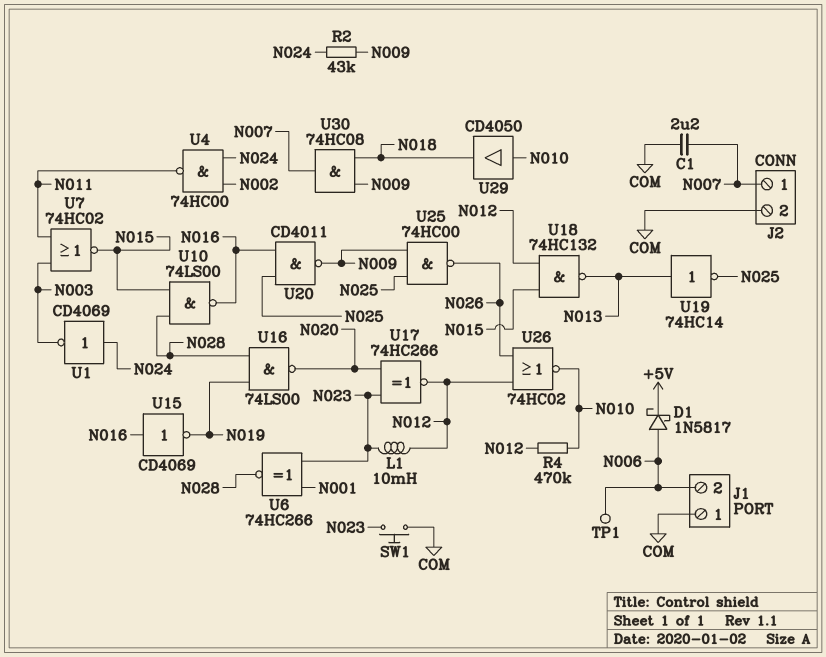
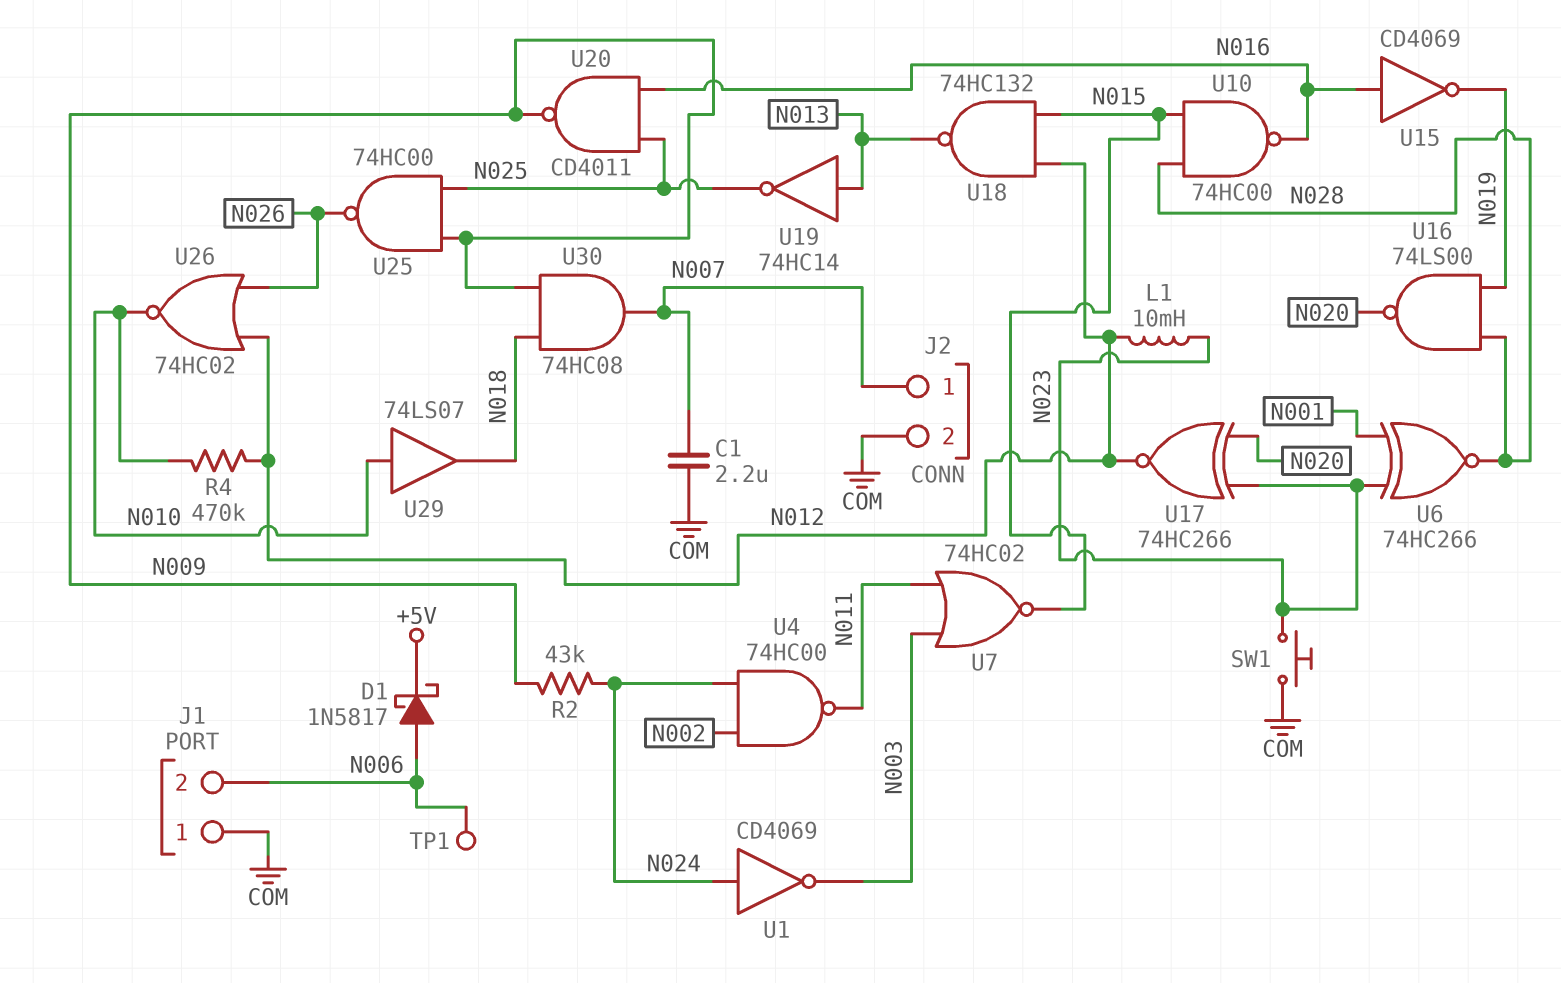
U10: NAND 74LS00 (in N015, in N028, out N016) -> NAND 74HC00 (in N015, in N028, out N016)
U29: buffer CD4050 (in N010, out N018) -> buffer 74LS07 (in N010, out N018)

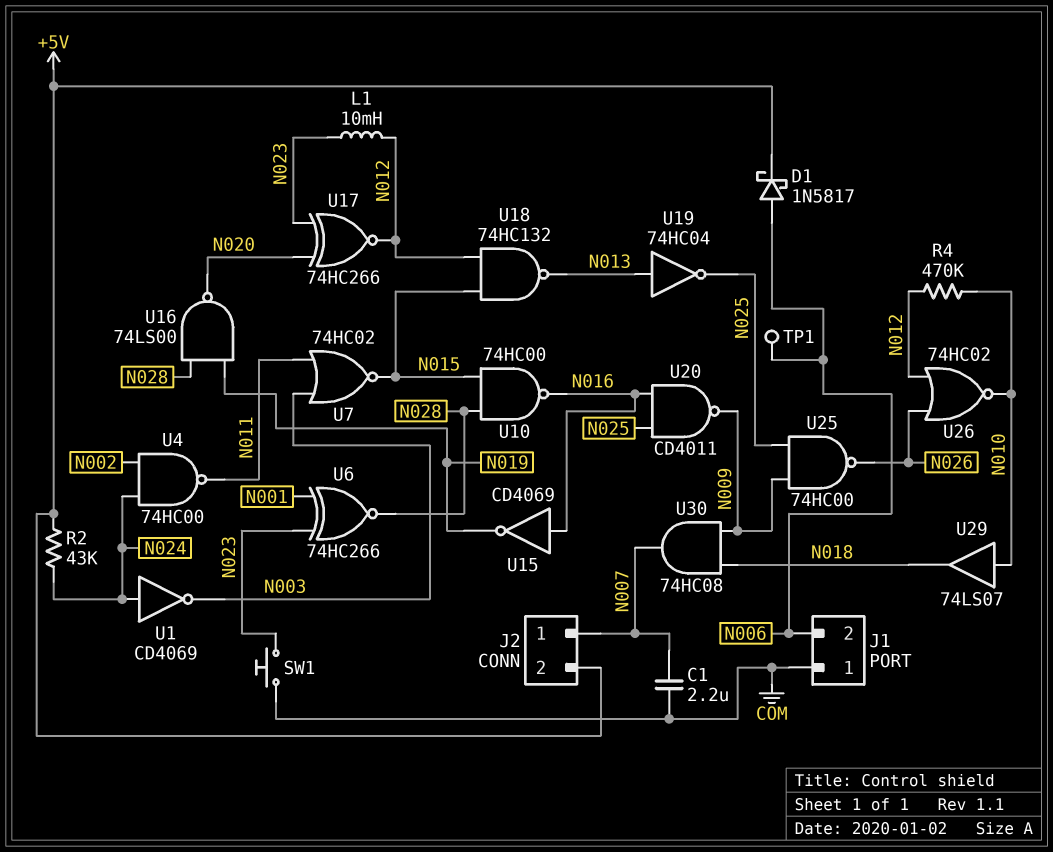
J2 pin 2: COM -> +5V
R2: 43k (N009, N024) -> 43k (+5V, N024)
U19: NOT 74HC14 (in N013, out N025) -> NOT 74HC04 (in N013, out N025)

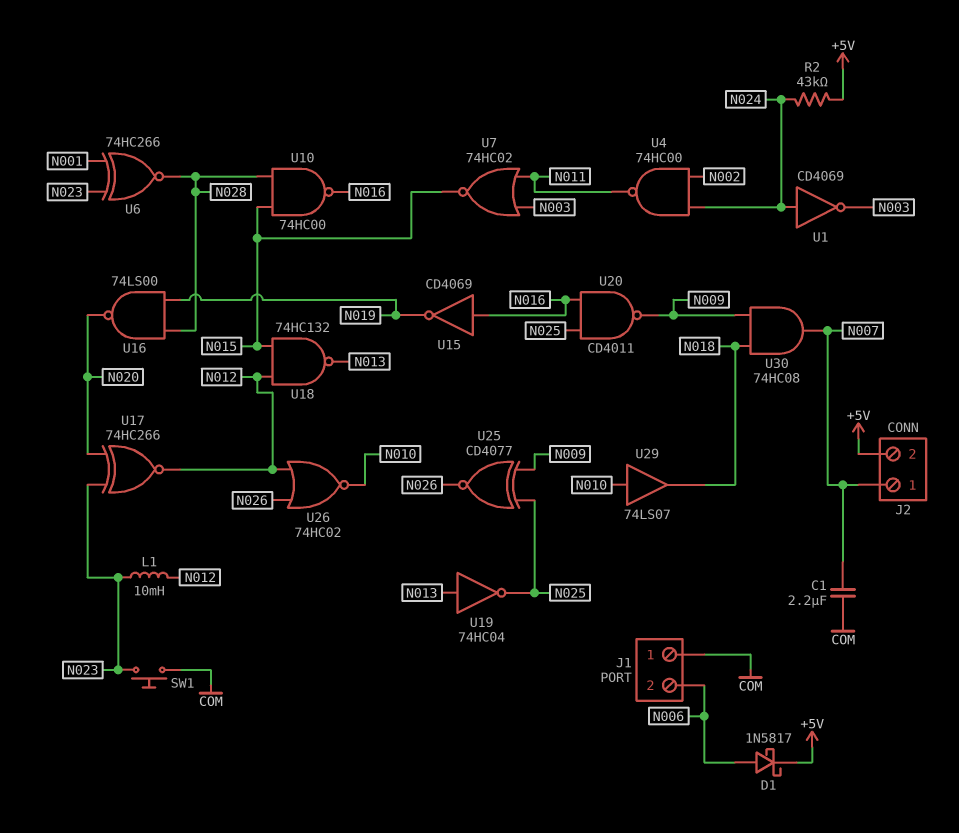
R4: 470k (N010, N012) -> none
TP1: test point (N006) -> none
U25: NAND 74HC00 (in N009, in N025, out N026) -> XNOR CD4077 (in N009, in N025, out N026)

